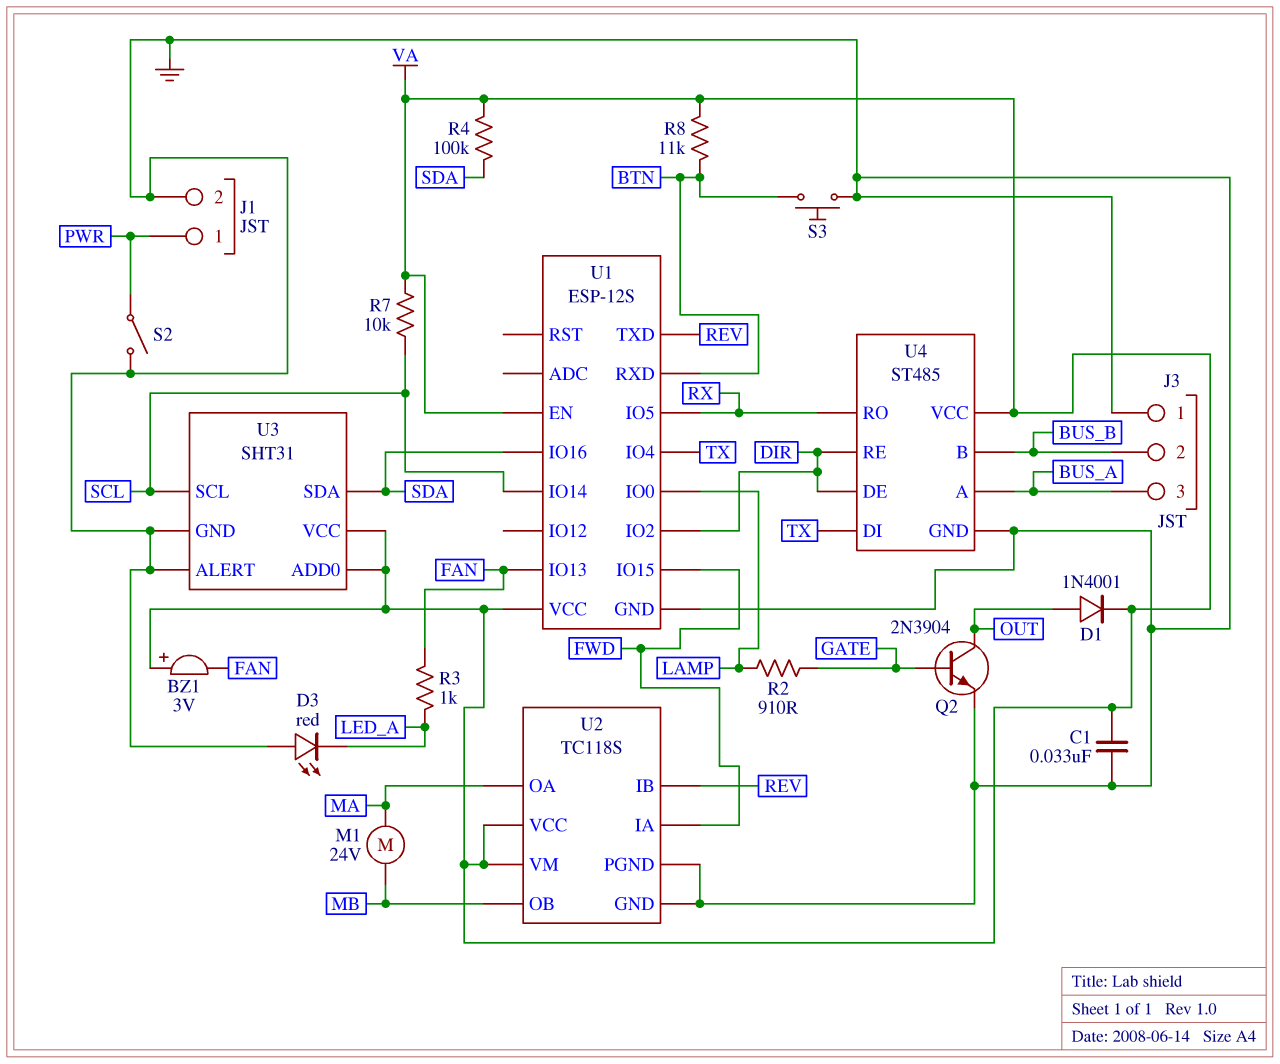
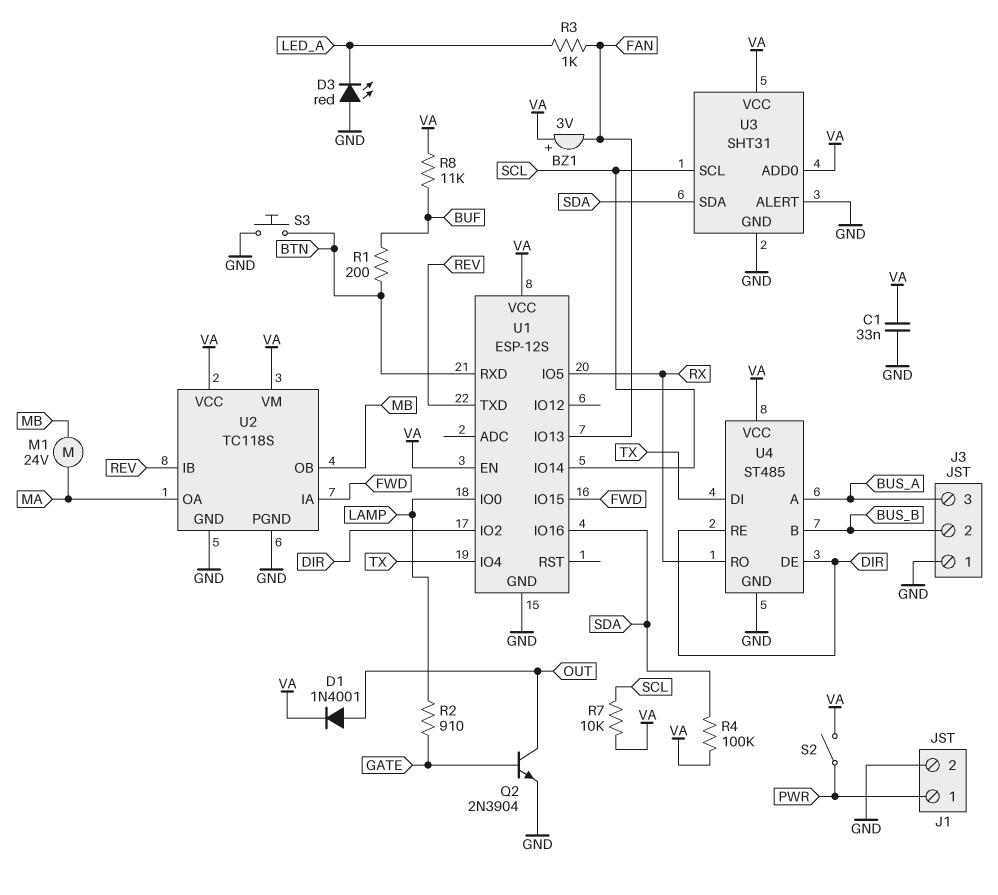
R1: none -> 200 (BTN, BUF)
R8: 11k (BTN, VA) -> 11k (BUF, VA)
S2: switch (GND, PWR) -> switch (PWR, VA)

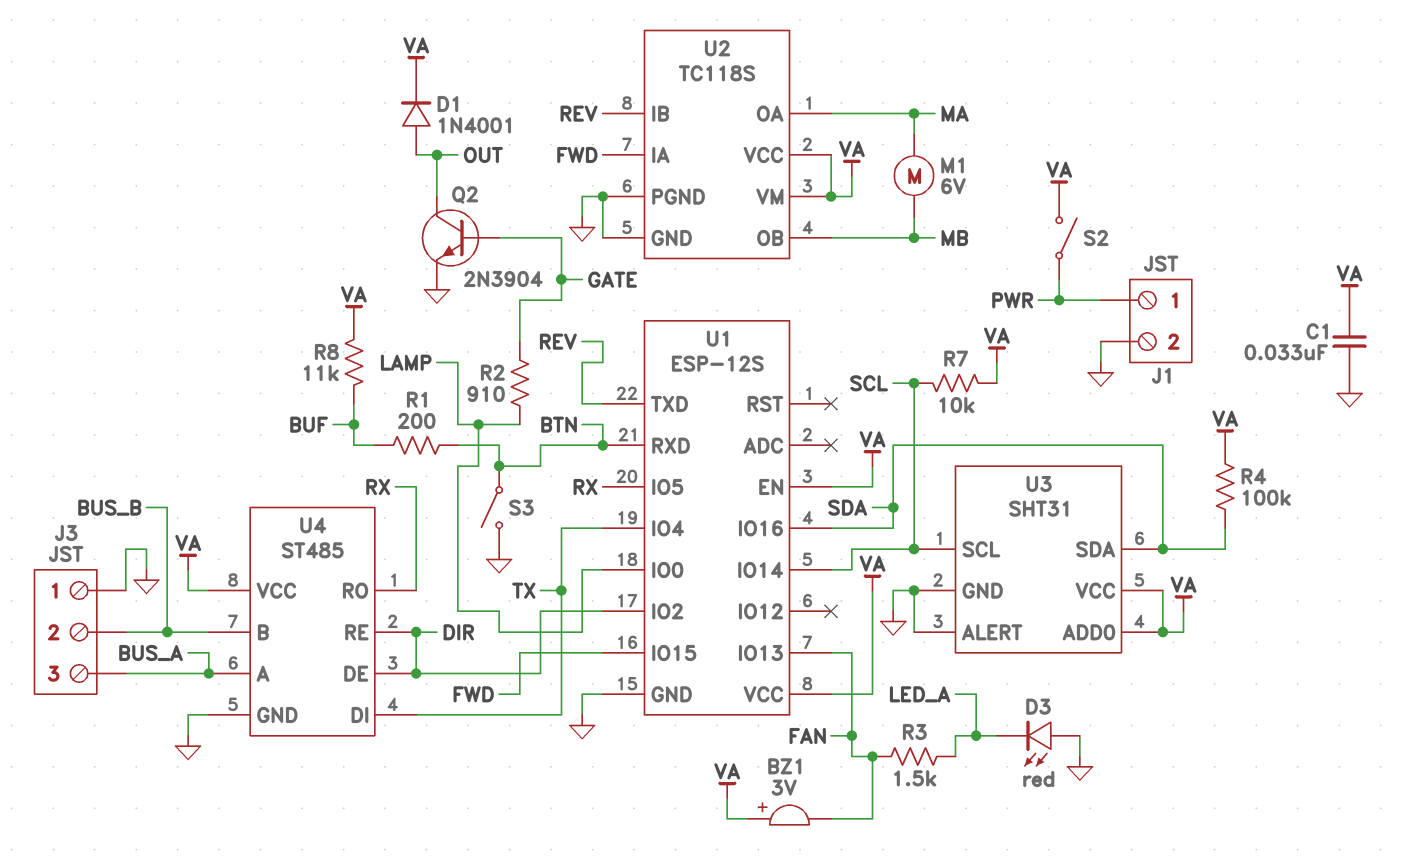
M1: motor 24V (MA, MB) -> motor 6V (MA, MB)
R3: 1k (FAN, LED_A) -> 1.5k (FAN, LED_A)
S3: button (BTN, GND) -> switch (BTN, GND)

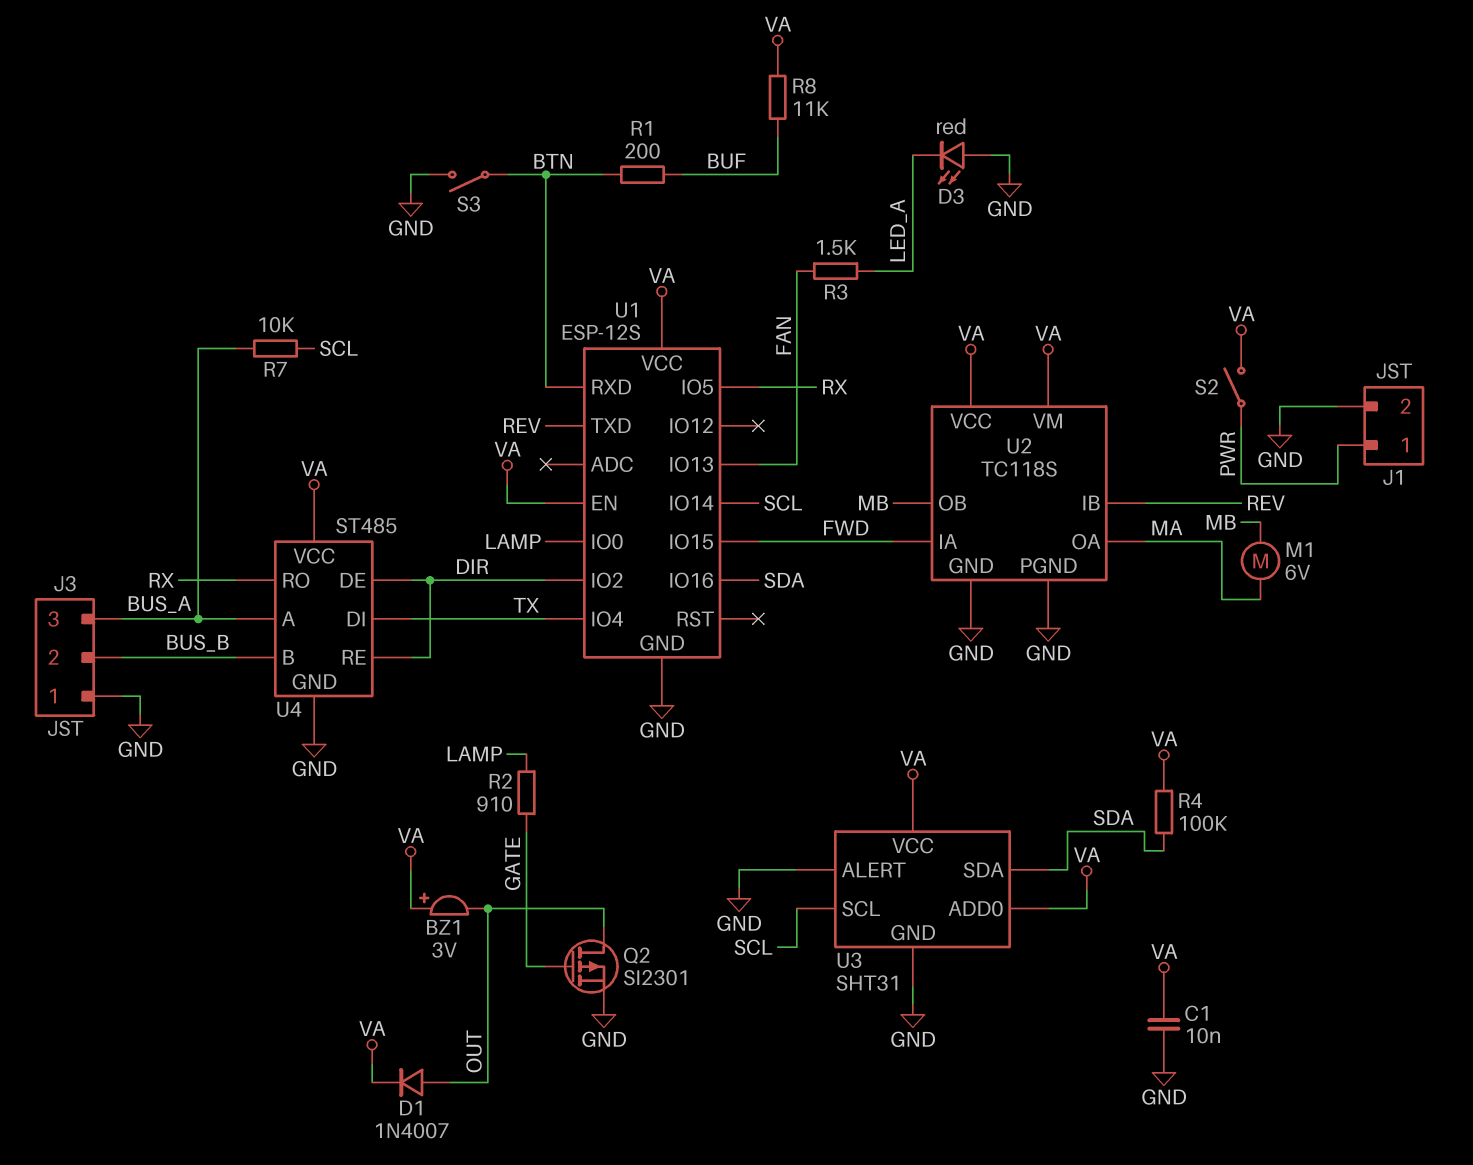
BZ1: buzzer 3V (plus VA, minus FAN) -> buzzer 3V (plus VA, minus OUT)
C1: 33nF (GND, VA) -> 10nF (GND, VA)
D1: diode 1N4001 (A OUT, K VA) -> diode 1N4007 (A OUT, K VA)
Q2: NPN 2N3904 (B GATE, C OUT, E GND) -> PMOS SI2301 (G GATE, D OUT, S GND)
R7: 10k (SCL, VA) -> 10k (BUS_A, SCL)

